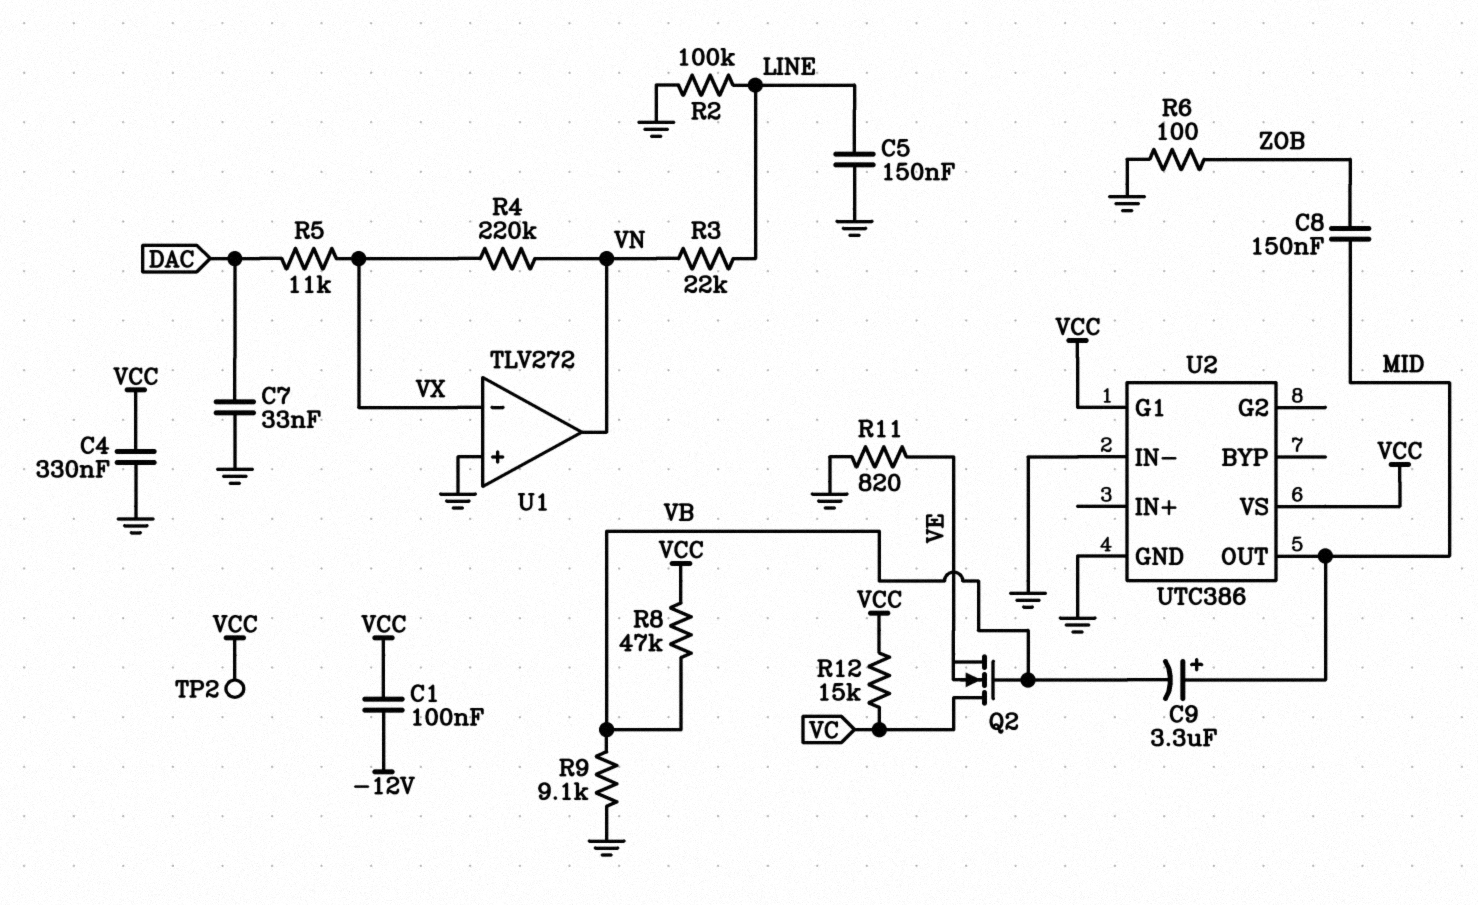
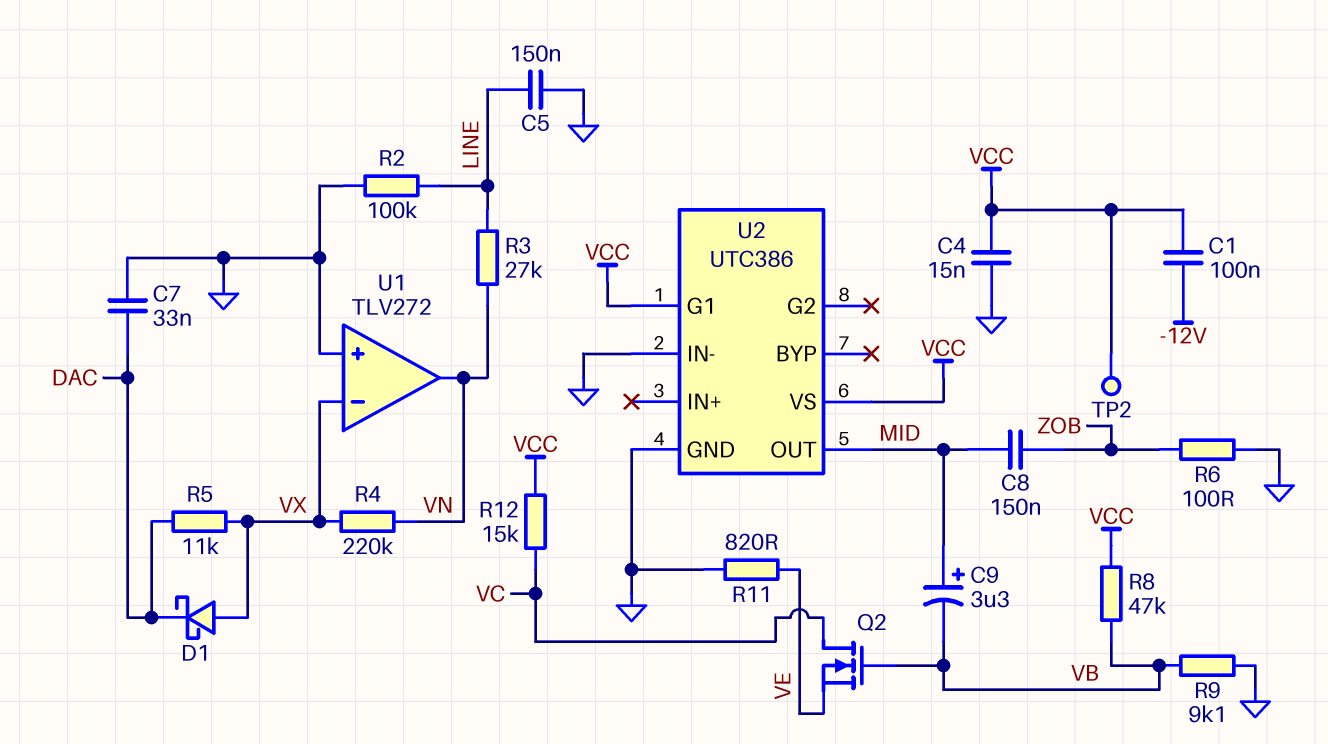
C4: 330nF (GND, VCC) -> 15nF (GND, VCC)
D1: none -> schottky (A VX, K DAC)
R3: 22k (LINE, VN) -> 27k (LINE, VN)

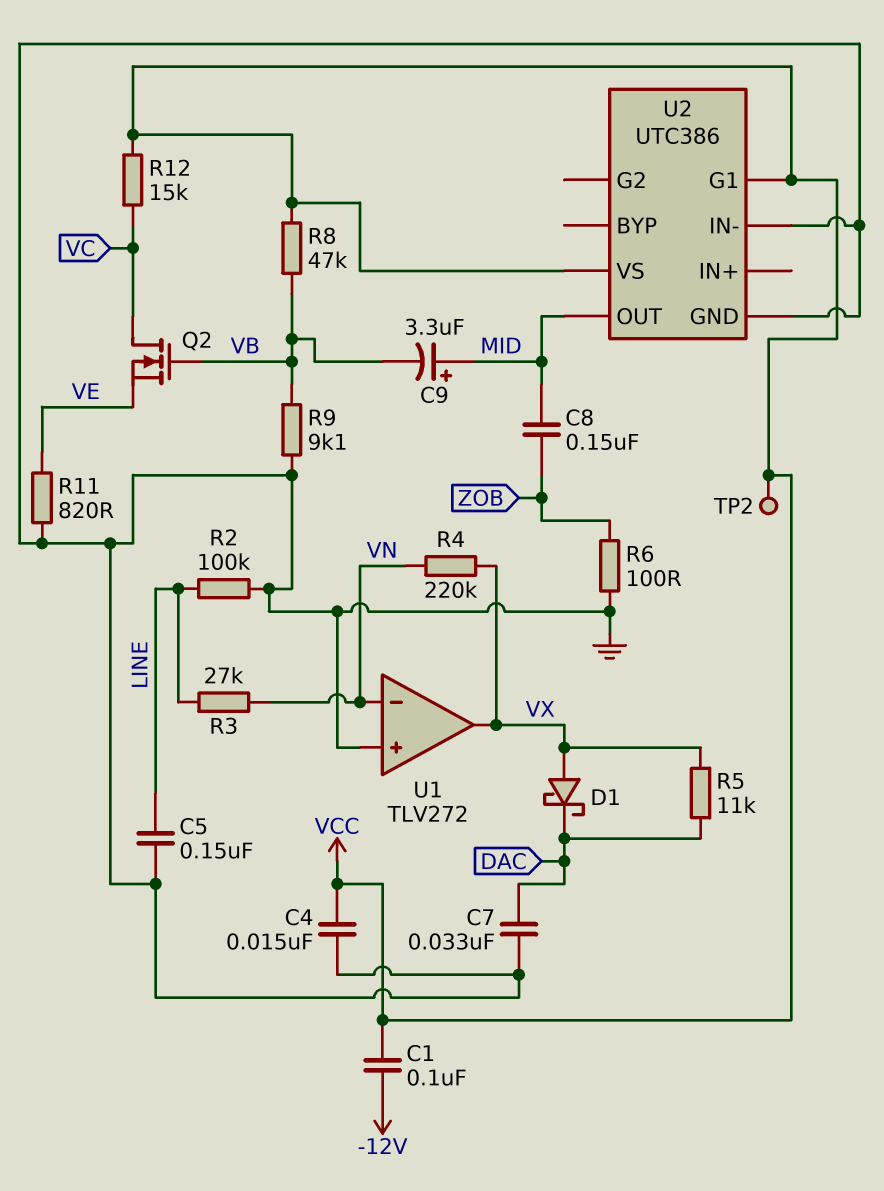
U1 pin in-: VX -> VN
U1 pin out: VN -> VX

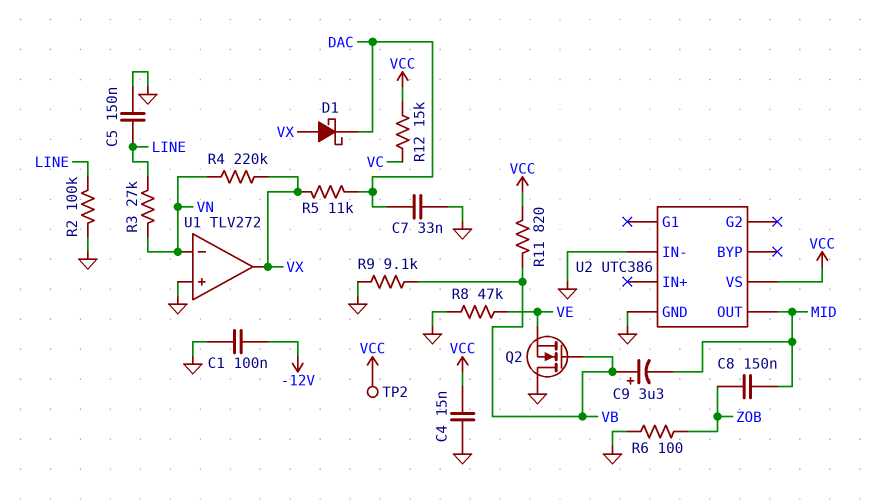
C1: 100nF (-12V, VCC) -> 100nF (-12V, GND)
C9: 3.3uF (plus MID, minus VB) -> 3.3uF (plus VB, minus MID)
Q2: NMOS (G VB, D VC, S VE) -> NMOS (G VB, D GND, S VE)
R8: 47k (VB, VCC) -> 47k (GND, VE)
R11: 820 (GND, VE) -> 820 (VB, VCC)
U2 pin G1: VCC -> none

